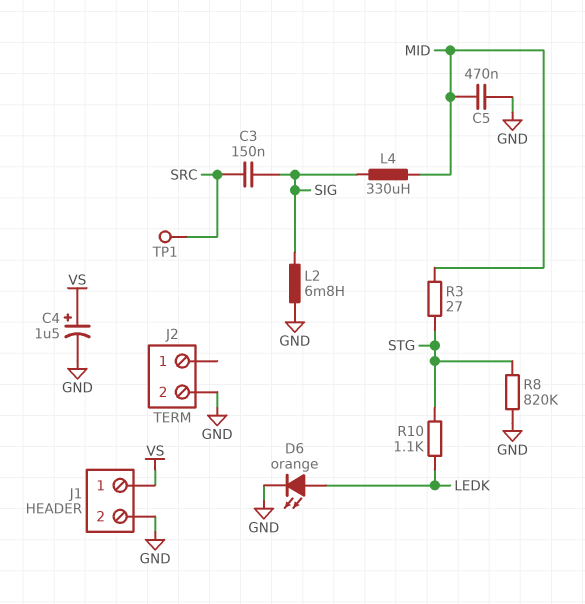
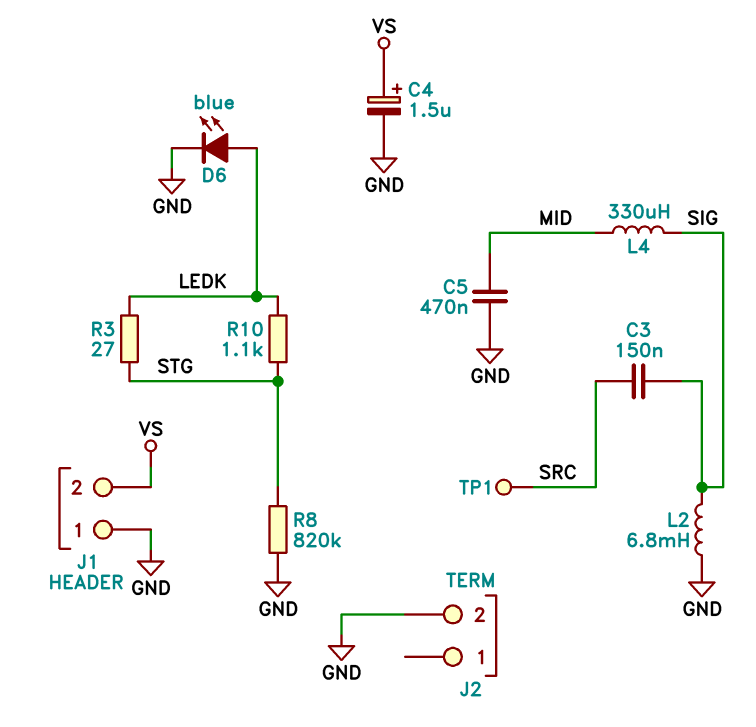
D6: LED orange (A LEDK, K GND) -> LED blue (A LEDK, K GND)
J1 pin 1: VS -> GND
J1 pin 2: GND -> VS
R3: 27 (MID, STG) -> 27 (LEDK, STG)

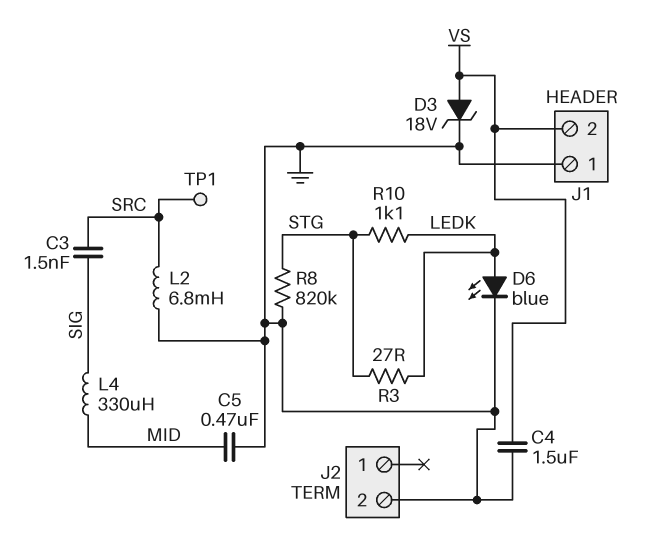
C3: 150nF (SIG, SRC) -> 1.5nF (SIG, SRC)
C4: 1.5uF (plus VS, minus GND) -> 1.5uF (GND, VS)
D3: none -> zener 18V (A VS, K GND)
L2: 6.8mH (GND, SIG) -> 6.8mH (GND, SRC)

